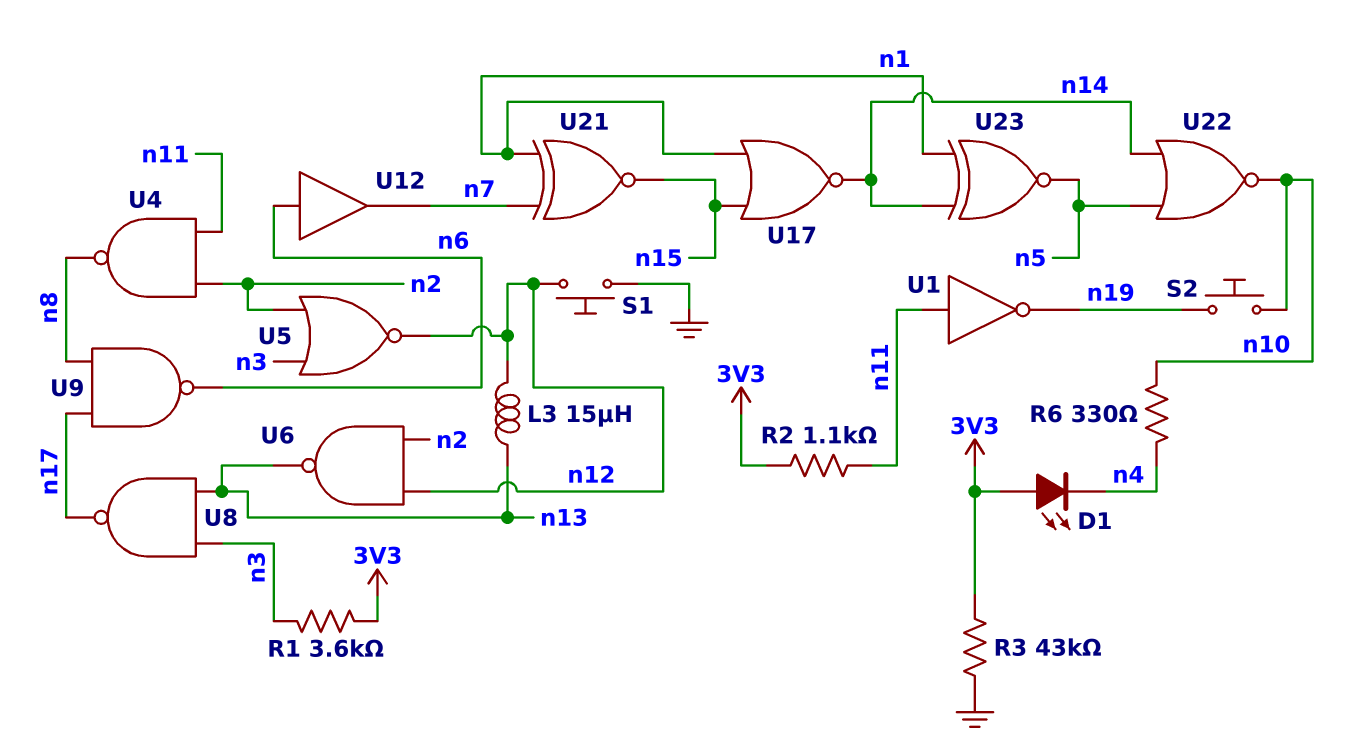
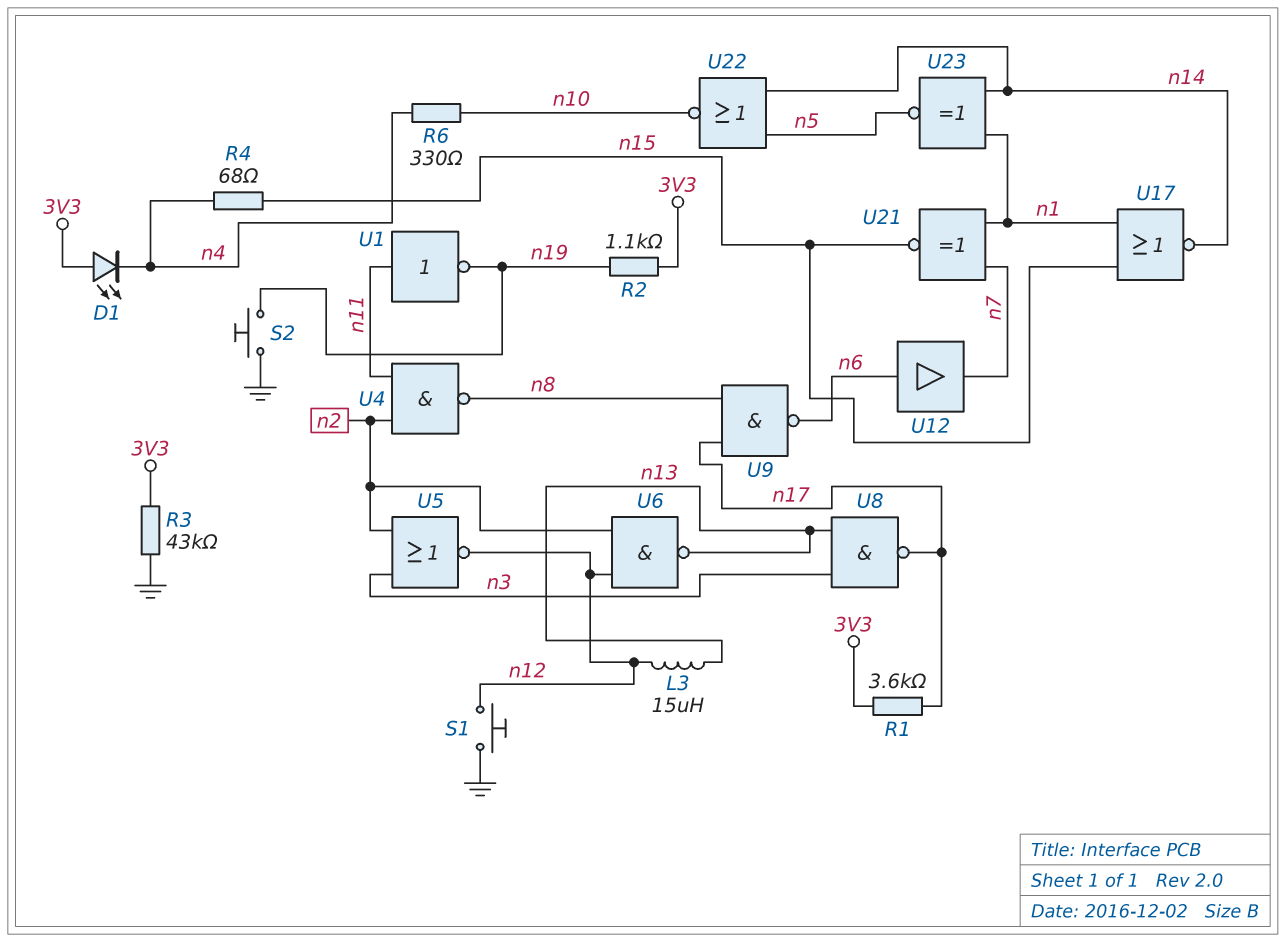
R1: 3.6k (3V3, n3) -> 3.6k (3V3, n17)
R2: 1.1k (3V3, n11) -> 1.1k (3V3, n19)
R4: none -> 68 (n4, n15)
S2: button (n10, n19) -> button (GND, n19)

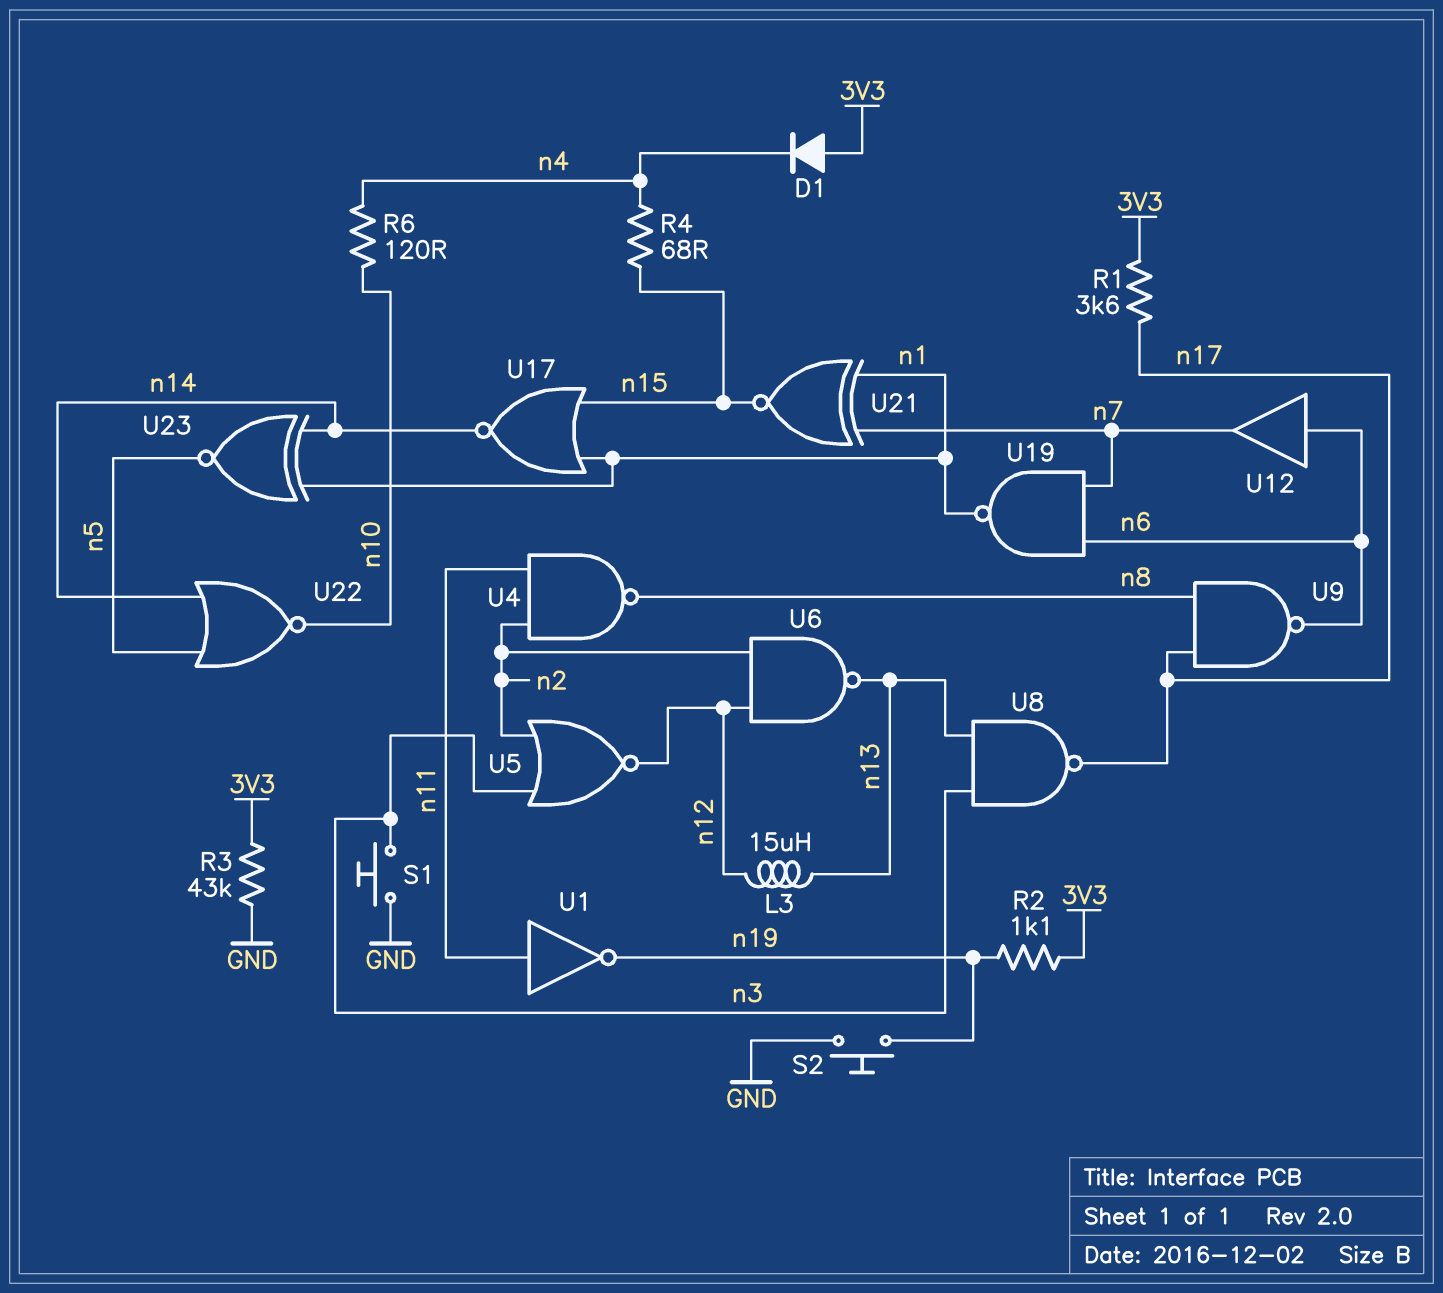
D1: LED (A 3V3, K n4) -> diode (A 3V3, K n4)
R6: 330 (n4, n10) -> 120 (n4, n10)
S1: button (GND, n12) -> button (GND, n3)
U19: none -> NAND (in n6, in n7, out n1)

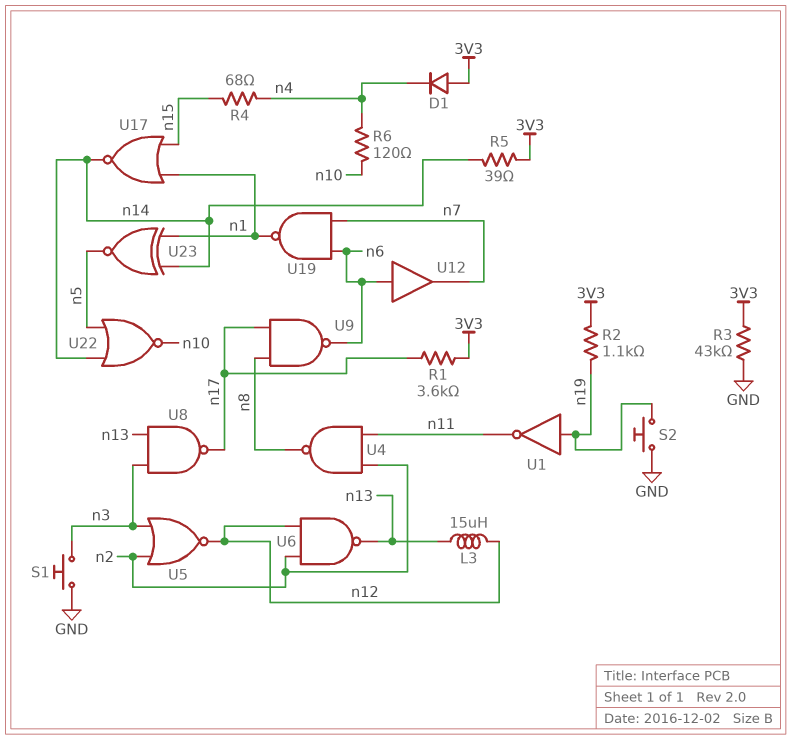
R5: none -> 39 (3V3, n14)
U1: NOT (in n11, out n19) -> NOT (in n19, out n11)
U21: XNOR (in n1, in n7, out n15) -> none

